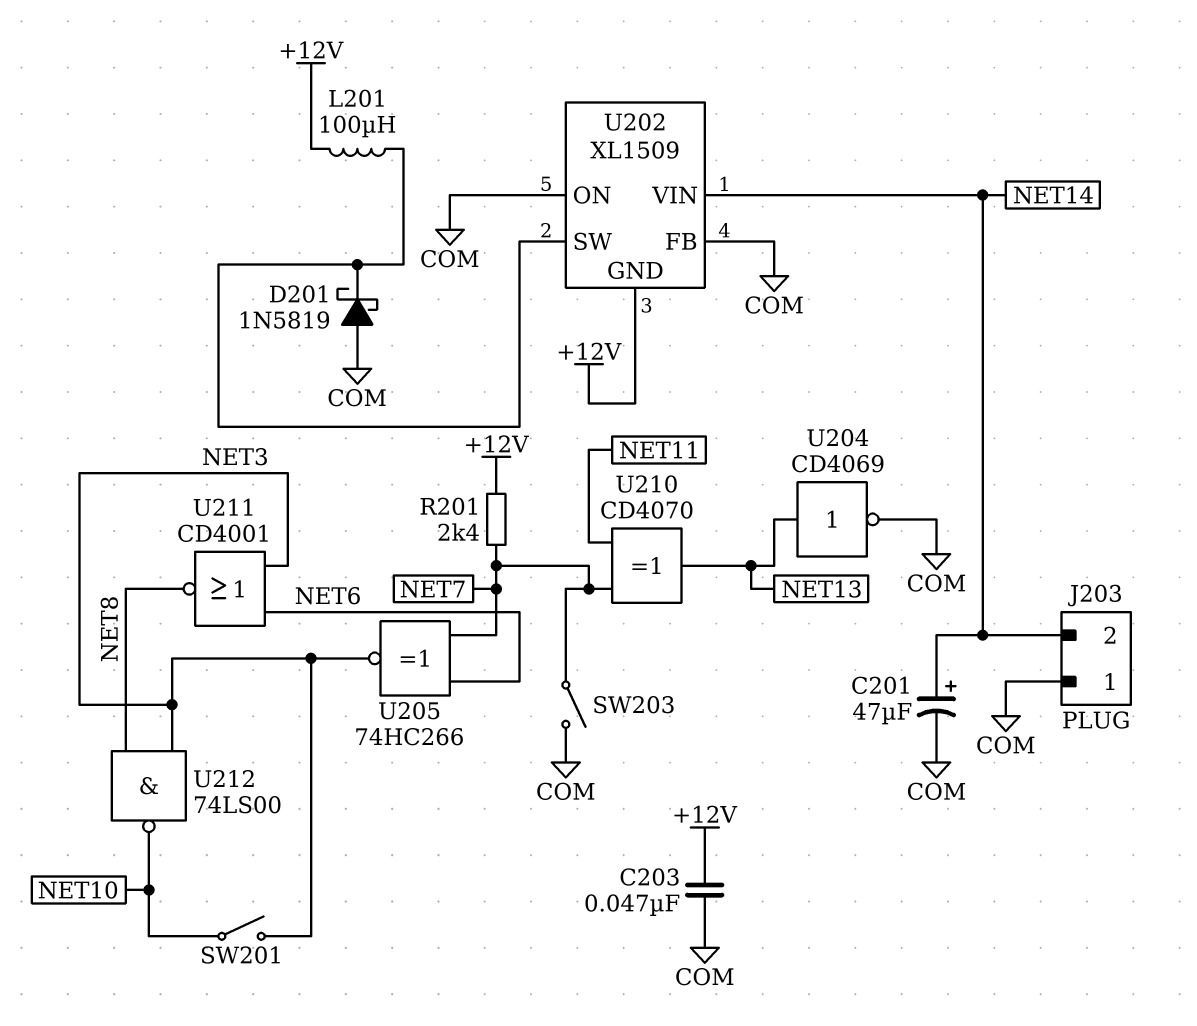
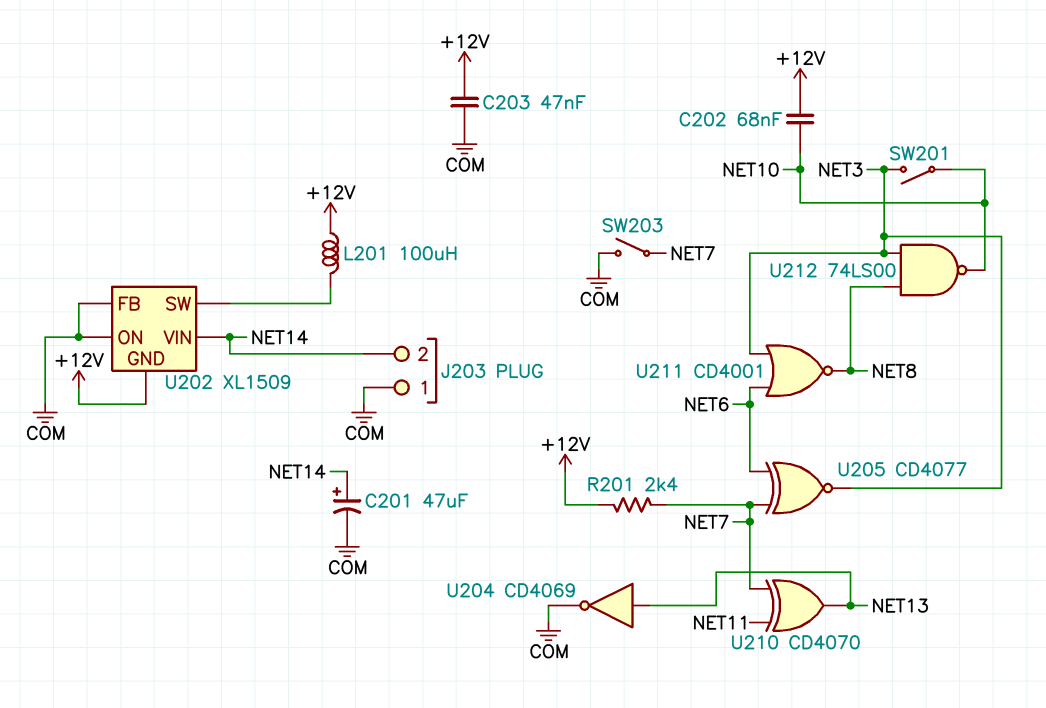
C202: none -> 68nF (+12V, NET10)
D201: schottky 1N5819 (A COM, K U202/SW) -> none
U205: XNOR 74HC266 (in NET6, in NET7, out NET3) -> XNOR CD4077 (in NET6, in NET7, out NET3)

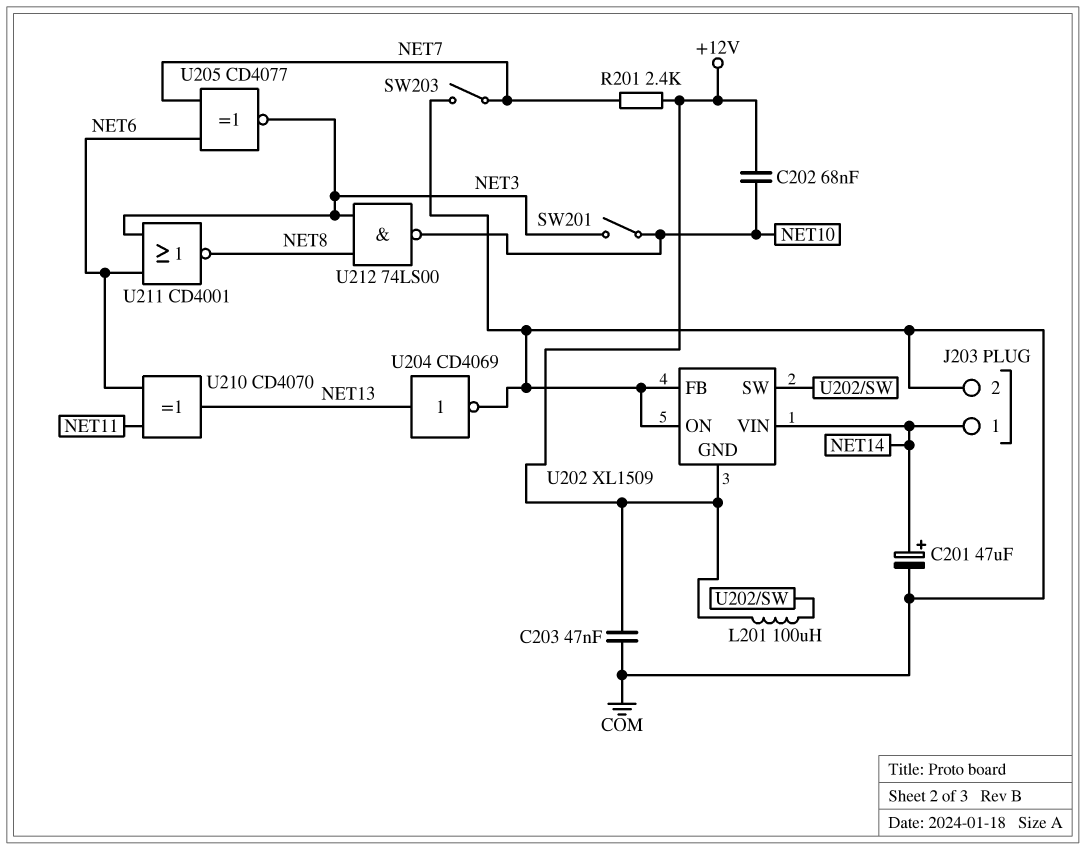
J203 pin 1: COM -> NET14
J203 pin 2: NET14 -> COM
U210: XOR CD4070 (in NET7, in NET11, out NET13) -> XOR CD4070 (in NET6, in NET11, out NET13)

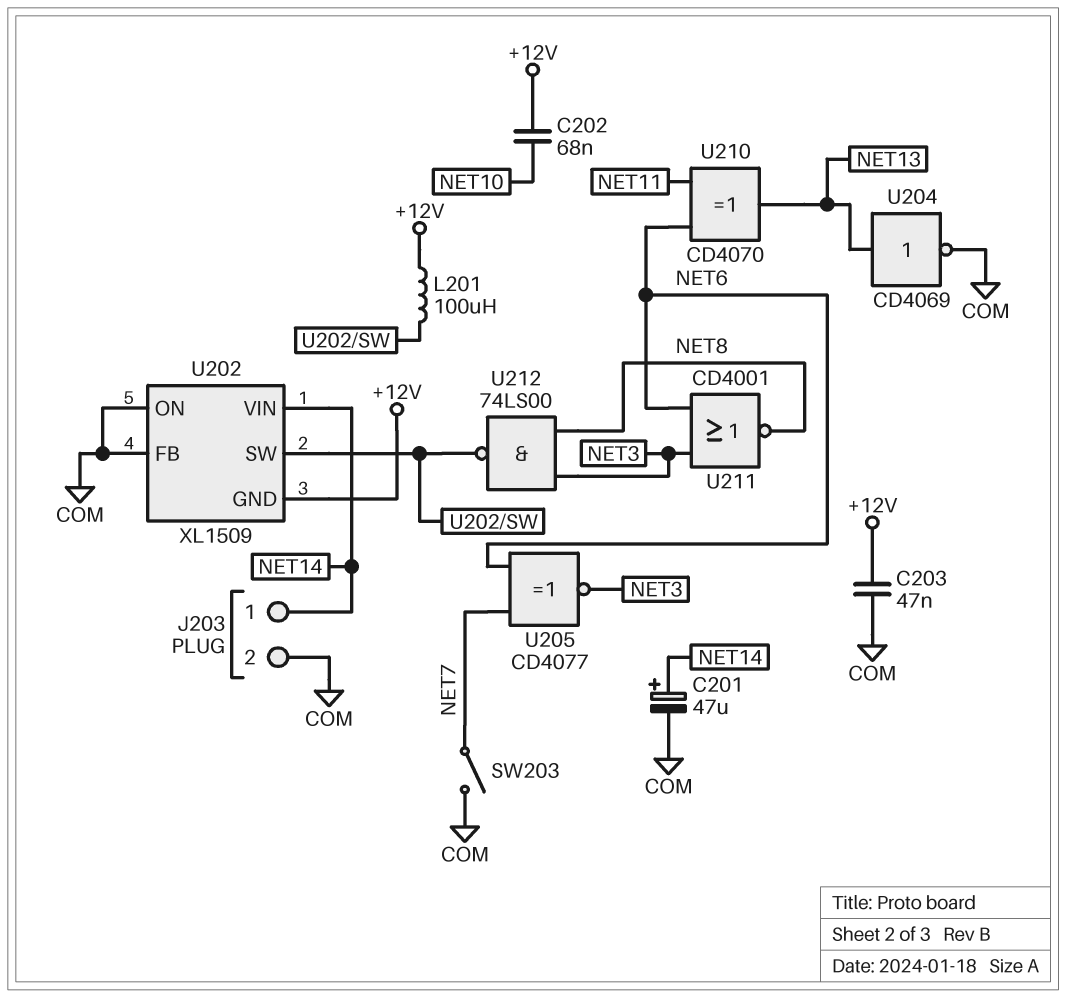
R201: 2.4k (+12V, NET7) -> none
SW201: switch (NET3, NET10) -> none
U212: NAND 74LS00 (in NET3, in NET8, out NET10) -> NAND 74LS00 (in NET3, in NET8, out U202/SW)

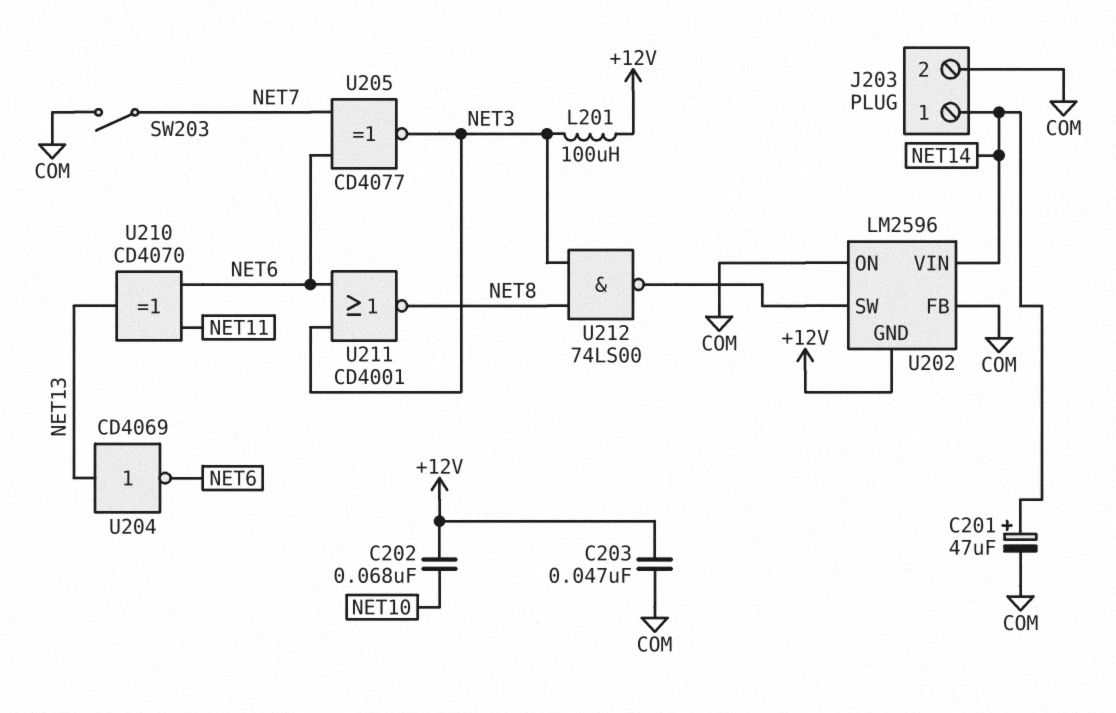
L201: 100uH (+12V, U202/SW) -> 100uH (+12V, NET3)
U202: XL1509 -> LM2596
U204: NOT CD4069 (in NET13, out COM) -> NOT CD4069 (in NET13, out NET6)

